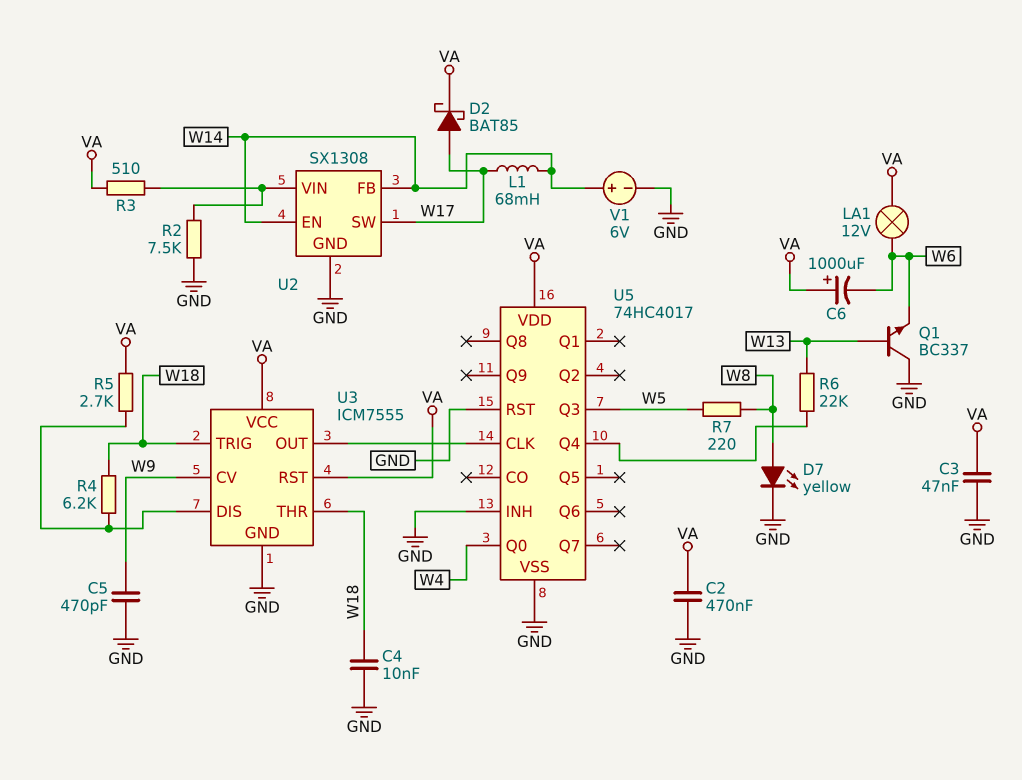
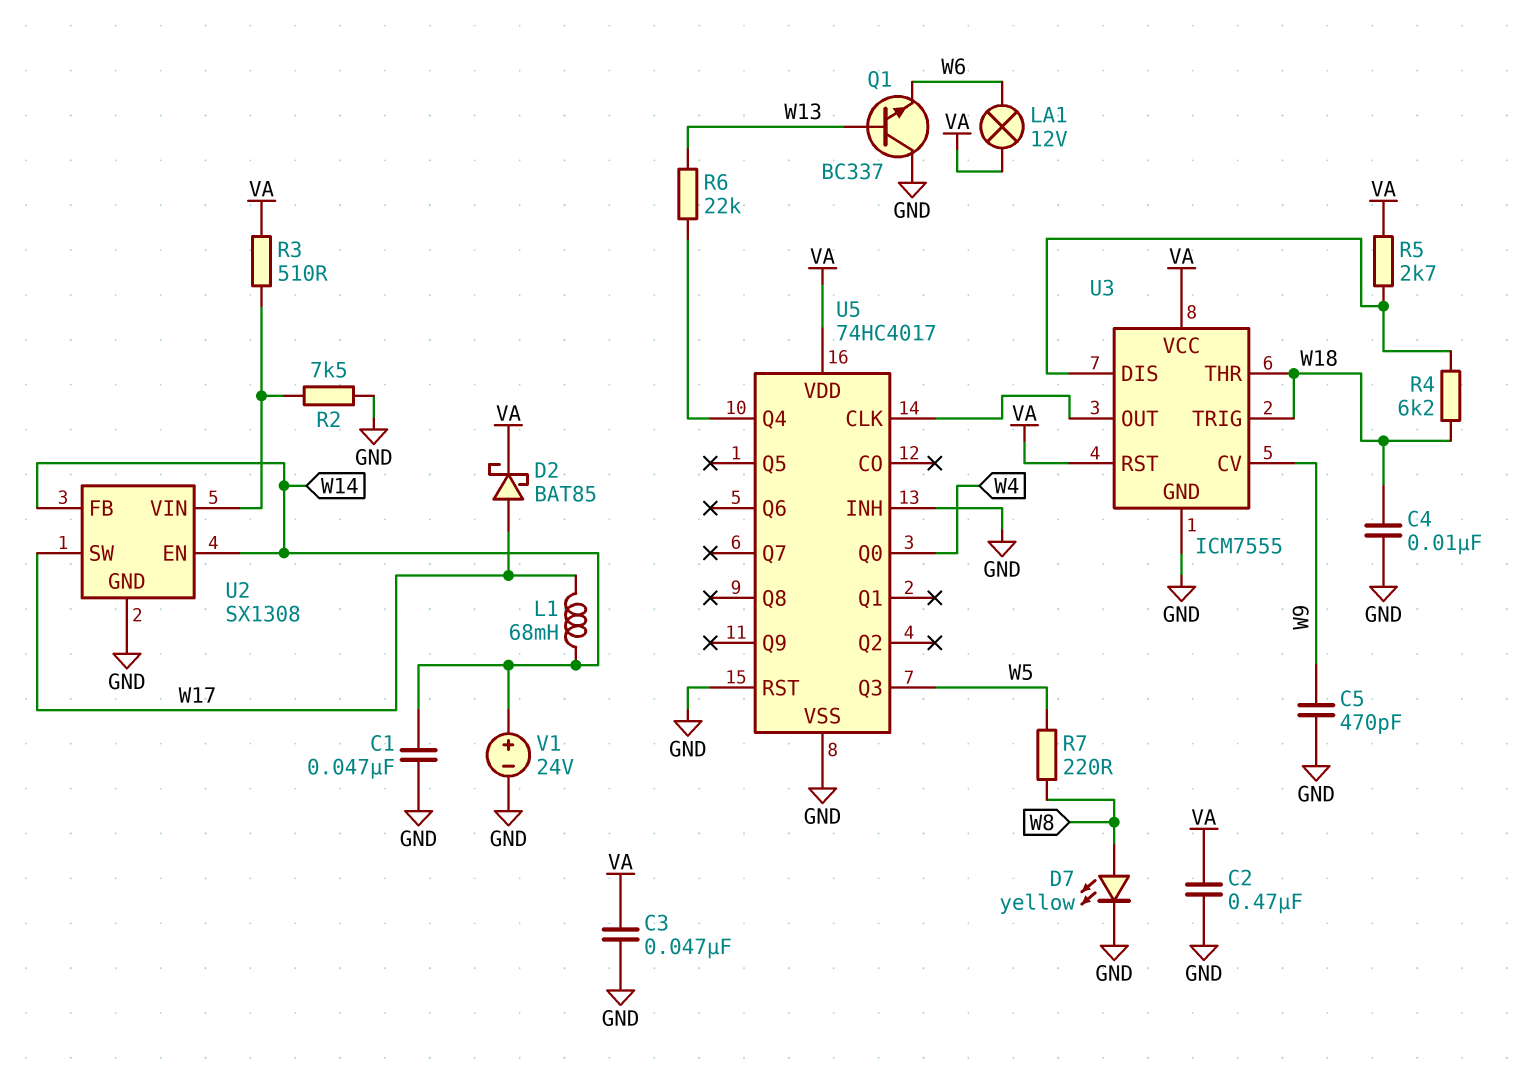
C1: none -> 47nF (GND, W14)
C6: 1000uF (plus VA, minus W6) -> none
V1: 6V (plus W14, minus GND) -> 24V (plus W14, minus GND)

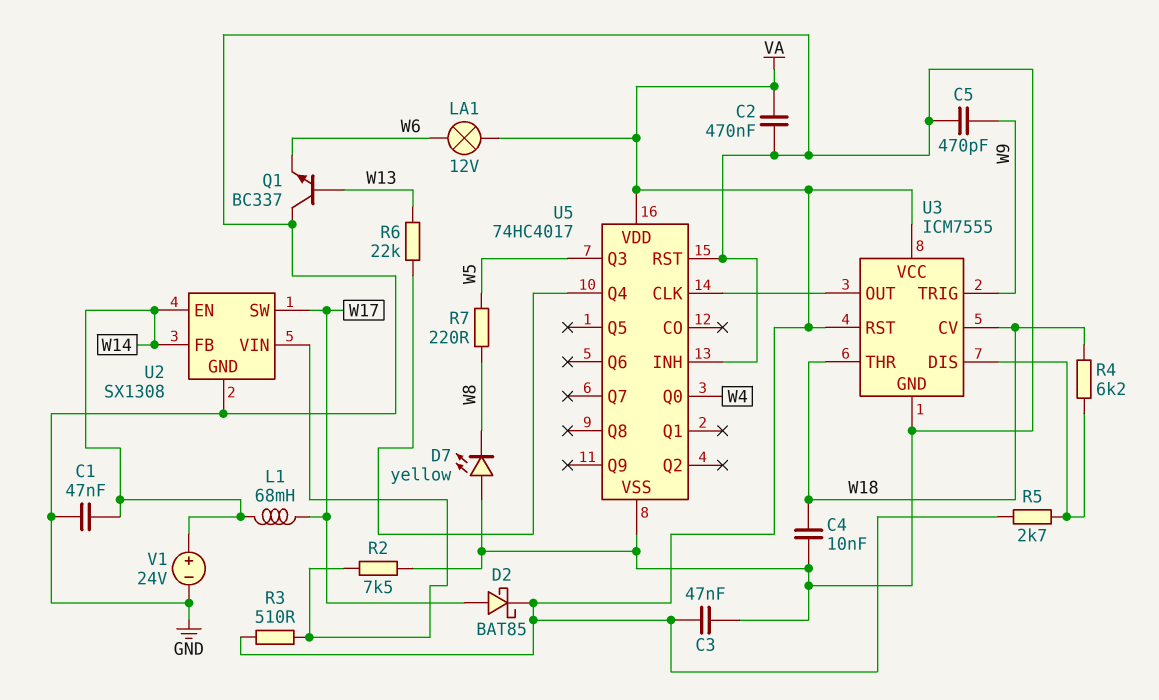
D7: LED yellow (A W8, K GND) -> LED yellow (A GND, K W8)
U3 pin CV: W9 -> W18
U3 pin TRIG: W18 -> W9

